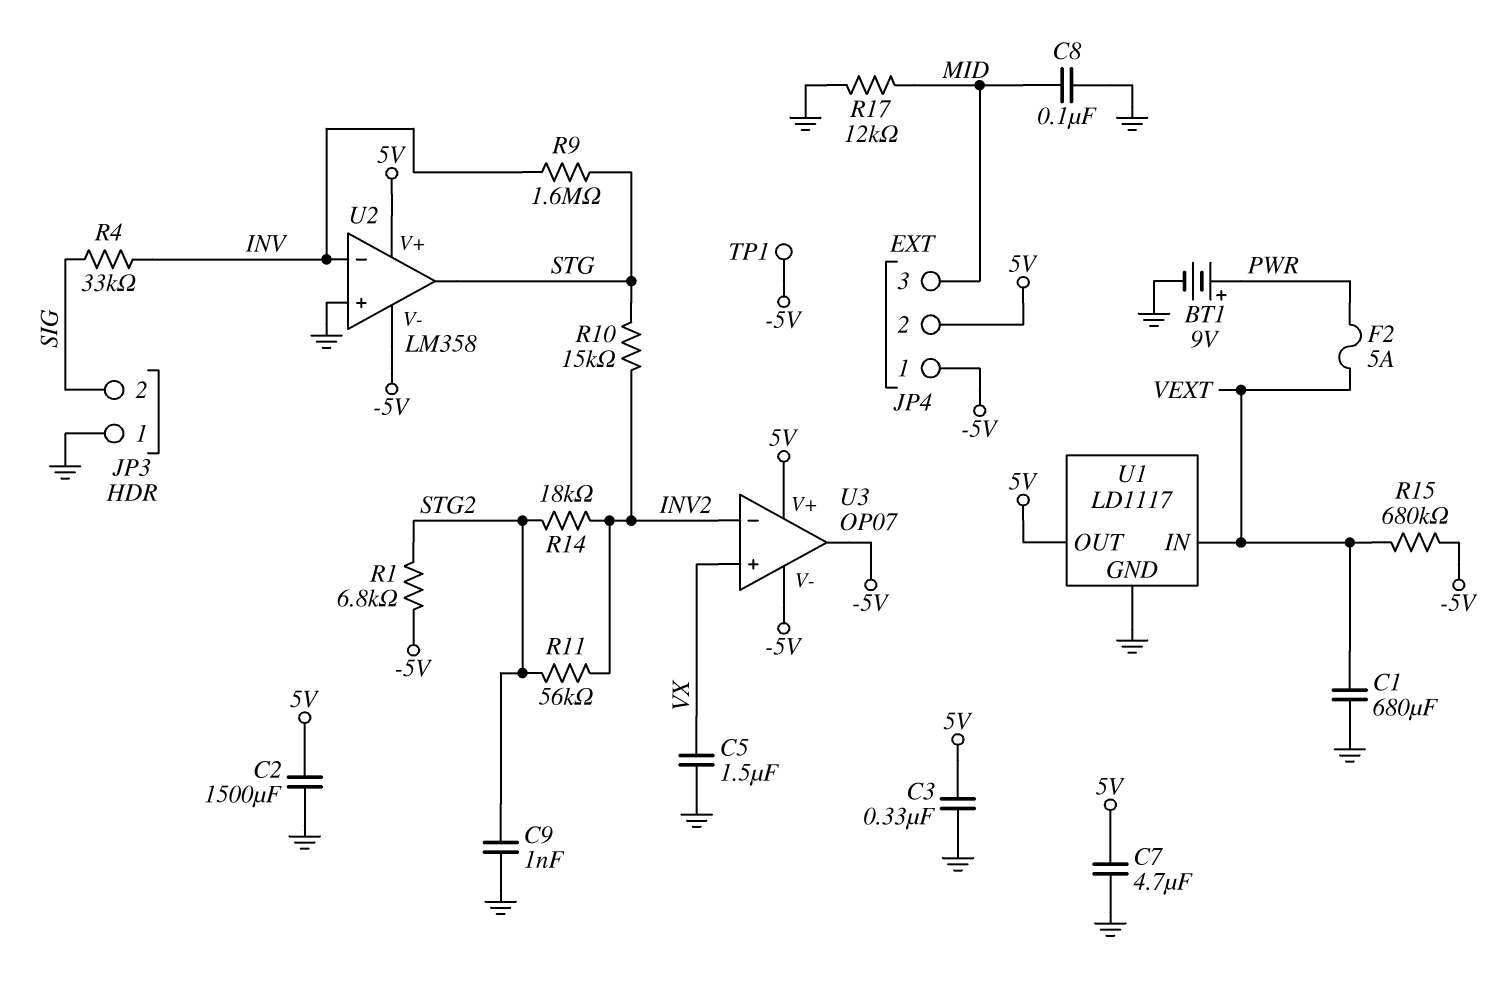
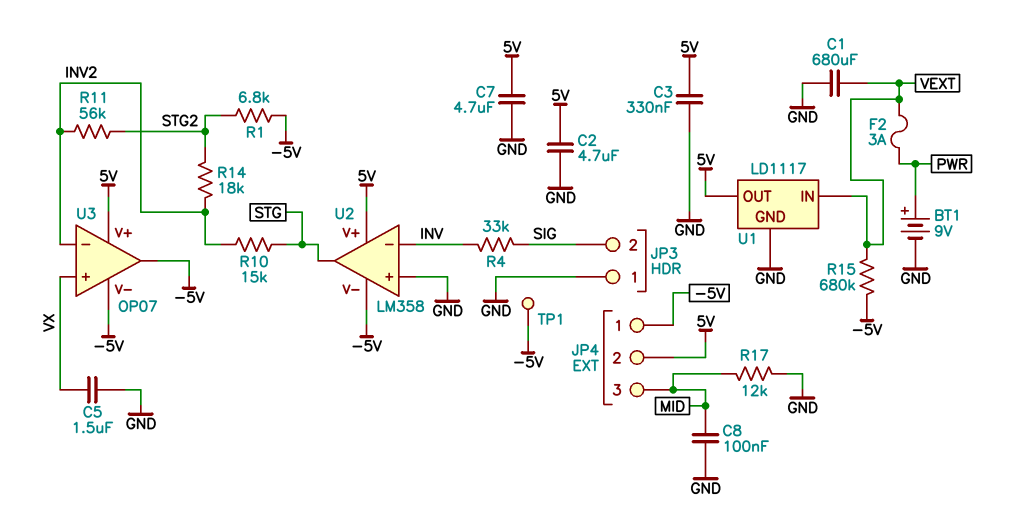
C2: 1500uF (5V, GND) -> 4.7uF (5V, GND)
C9: 1nF (GND, STG2) -> none
F2: 5A (PWR, VEXT) -> 3A (PWR, VEXT)
R9: 1.6M (INV, STG) -> none

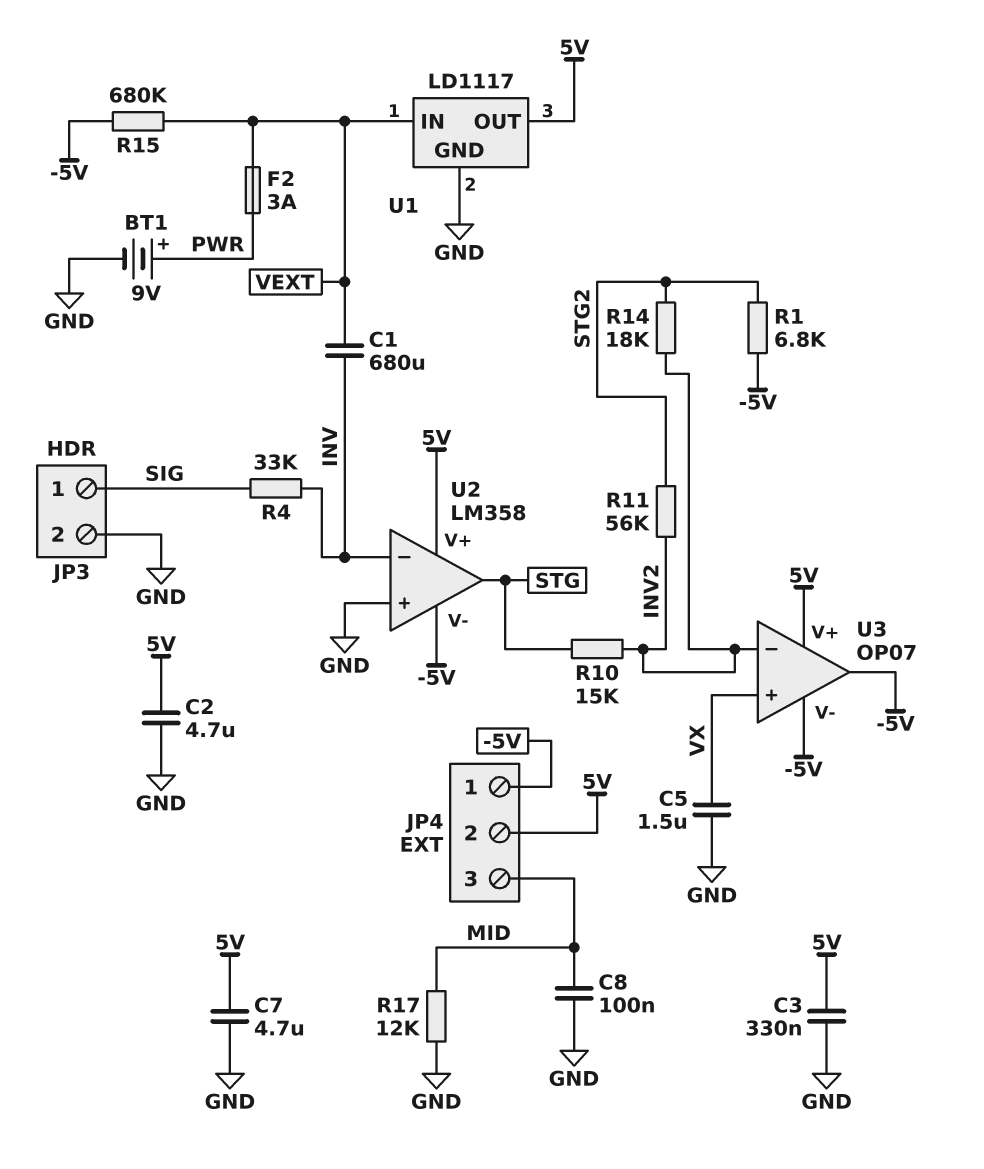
C1: 680uF (GND, VEXT) -> 680uF (INV, VEXT)
JP3 pin 1: GND -> SIG
JP3 pin 2: SIG -> GND
TP1: test point (-5V) -> none

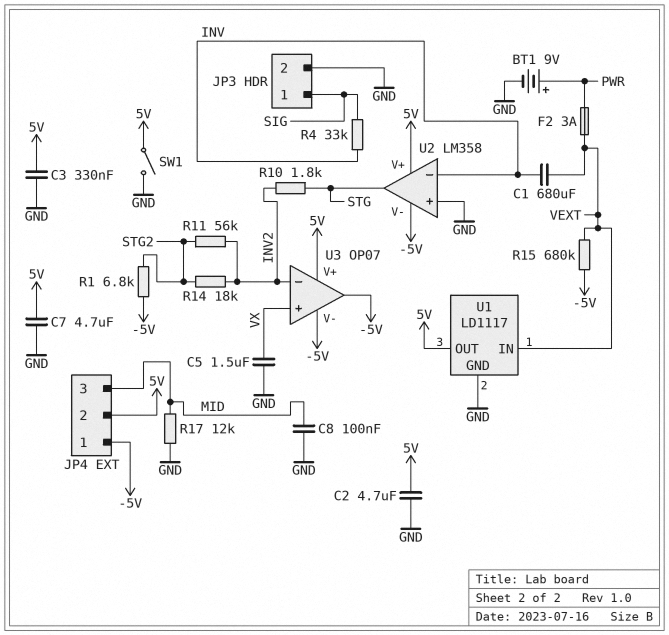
R10: 15k (INV2, STG) -> 1.8k (INV2, STG)
SW1: none -> switch (5V, GND)

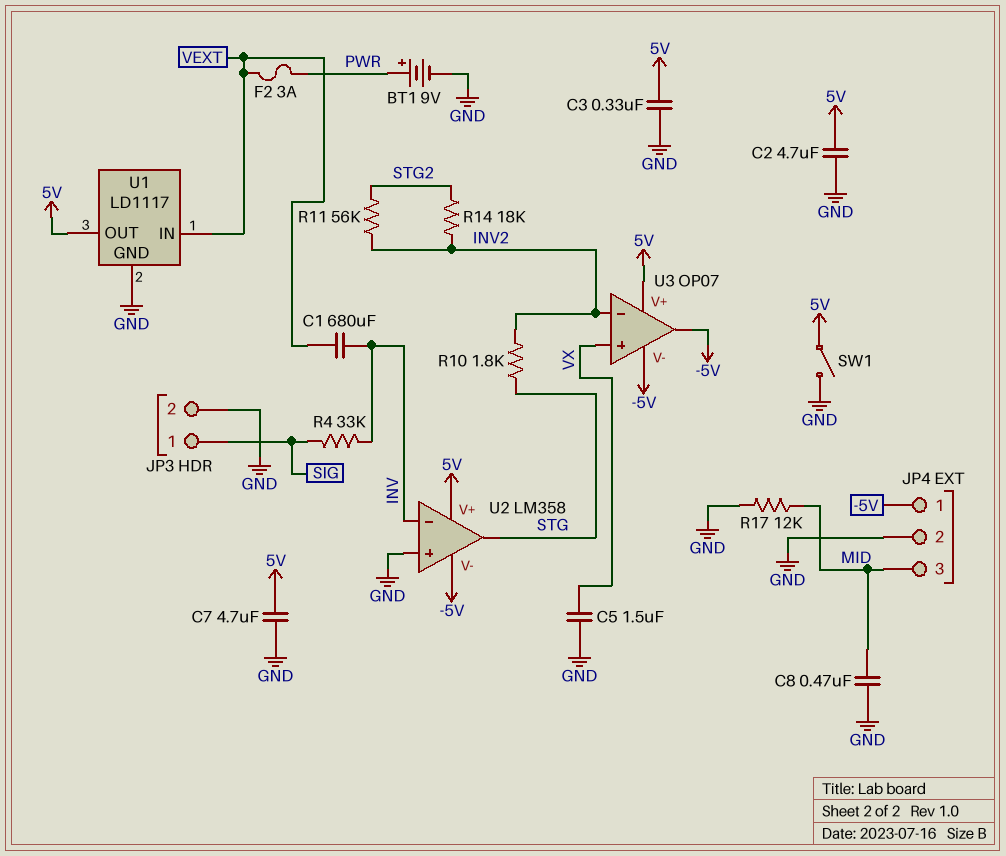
C8: 100nF (GND, MID) -> 470nF (GND, MID)
JP4 pin 2: 5V -> GND
R1: 6.8k (-5V, STG2) -> none
R15: 680k (-5V, VEXT) -> none

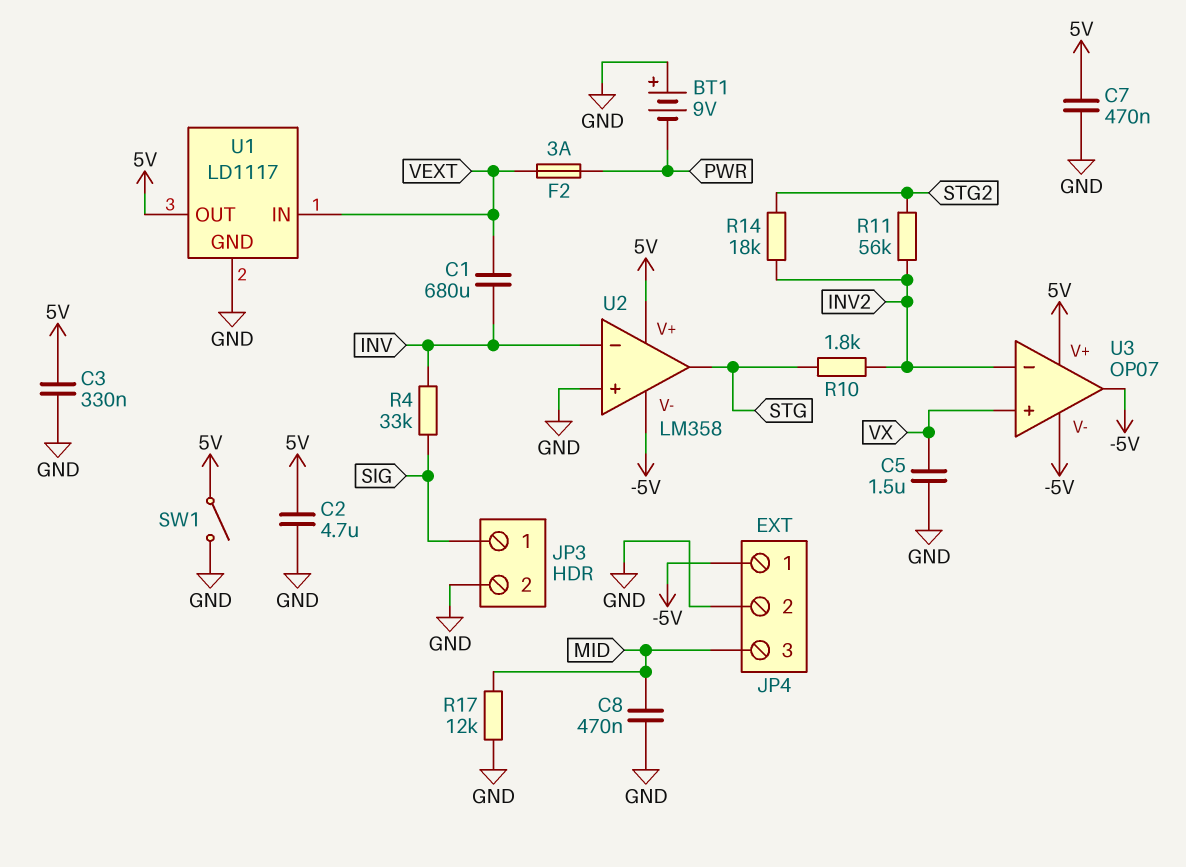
BT1: 9V (plus PWR, minus GND) -> 9V (plus GND, minus PWR)
C7: 4.7uF (5V, GND) -> 470nF (5V, GND)

